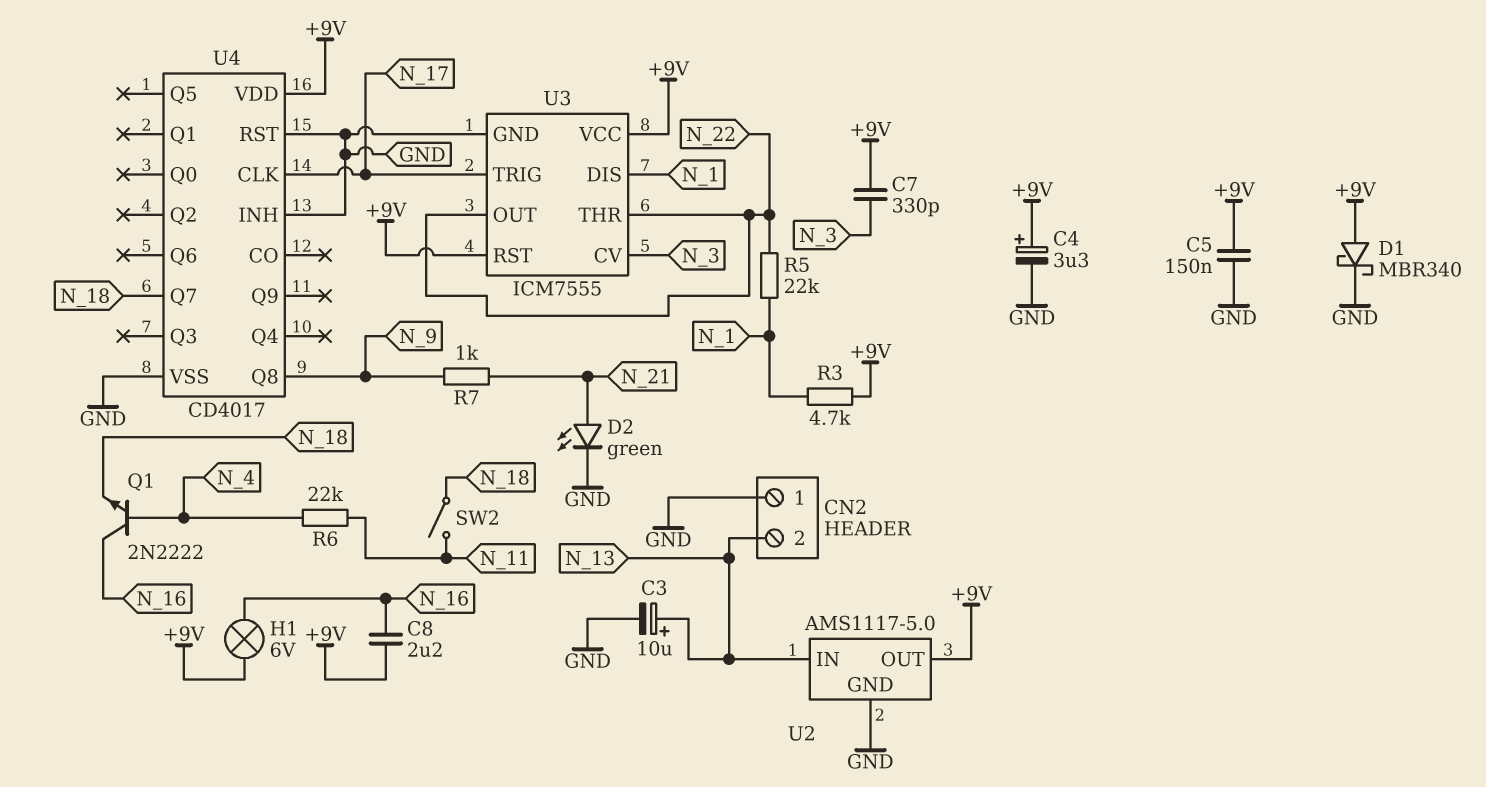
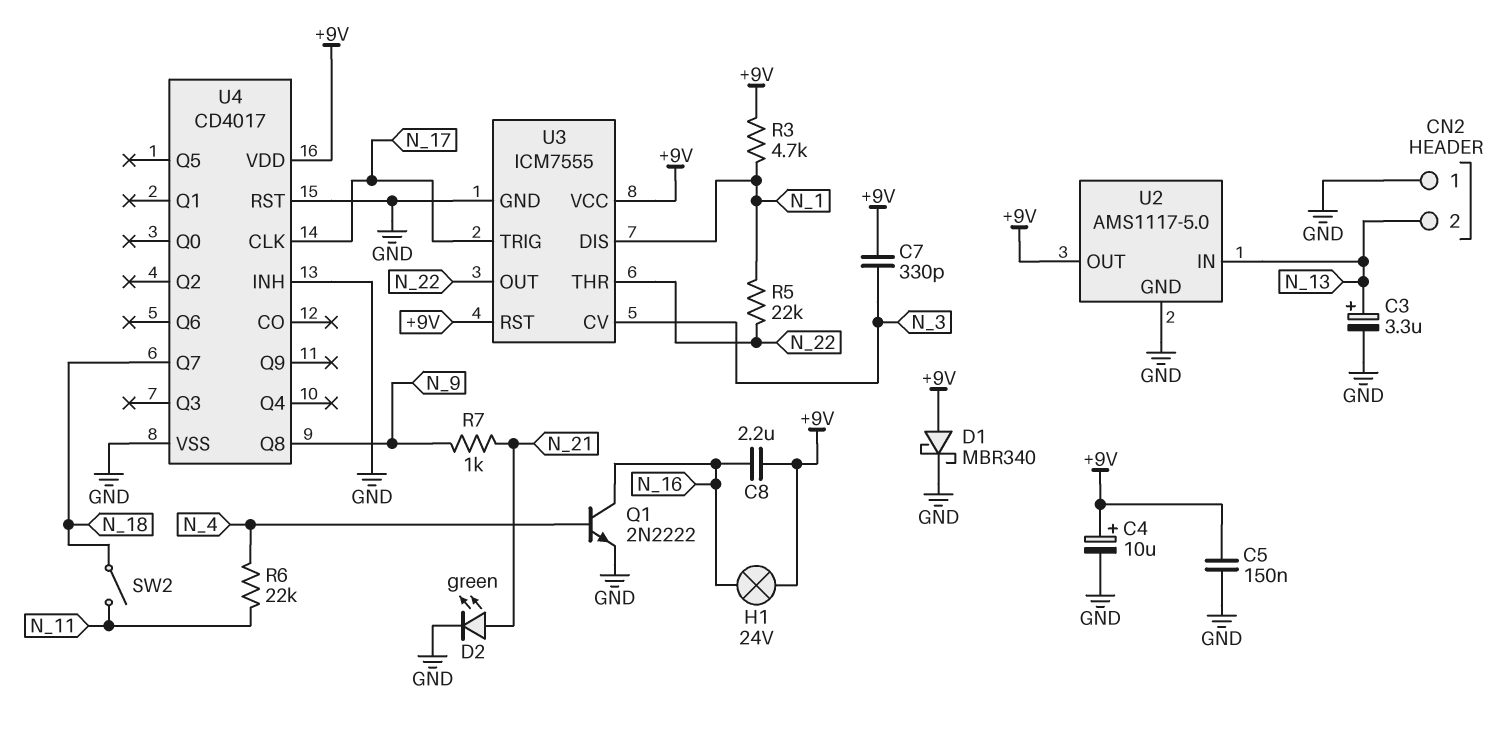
C3: 10uF (plus N_13, minus GND) -> 3.3uF (plus N_13, minus GND)
C4: 3.3uF (plus +9V, minus GND) -> 10uF (plus +9V, minus GND)
H1: lamp 6V (+9V, N_16) -> lamp 24V (+9V, N_16)
Q1: NPN 2N2222 (B N_4, C N_16, E N_18) -> NPN 2N2222 (B N_4, C N_16, E GND)

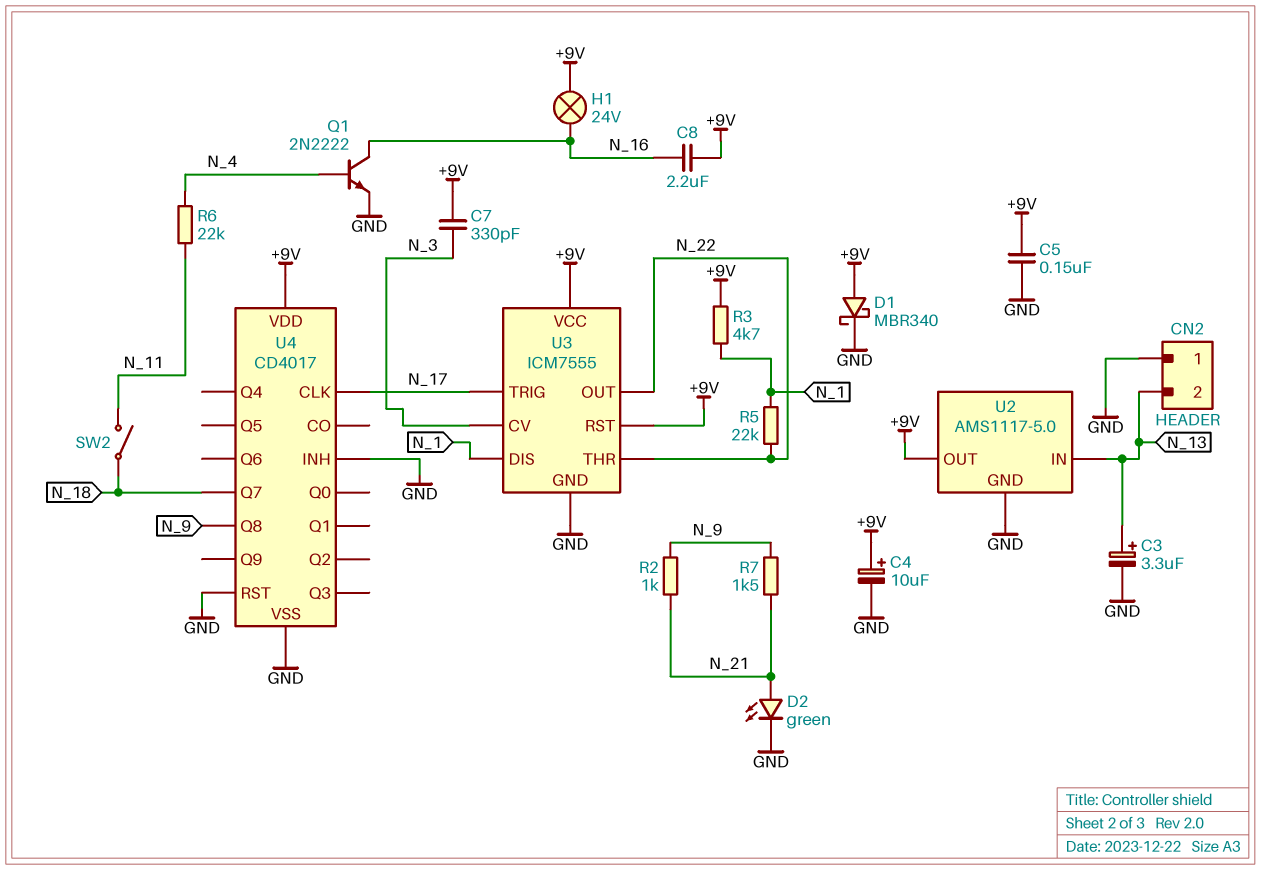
R2: none -> 1k (N_9, N_21)
R7: 1k (N_9, N_21) -> 1.5k (N_9, N_21)

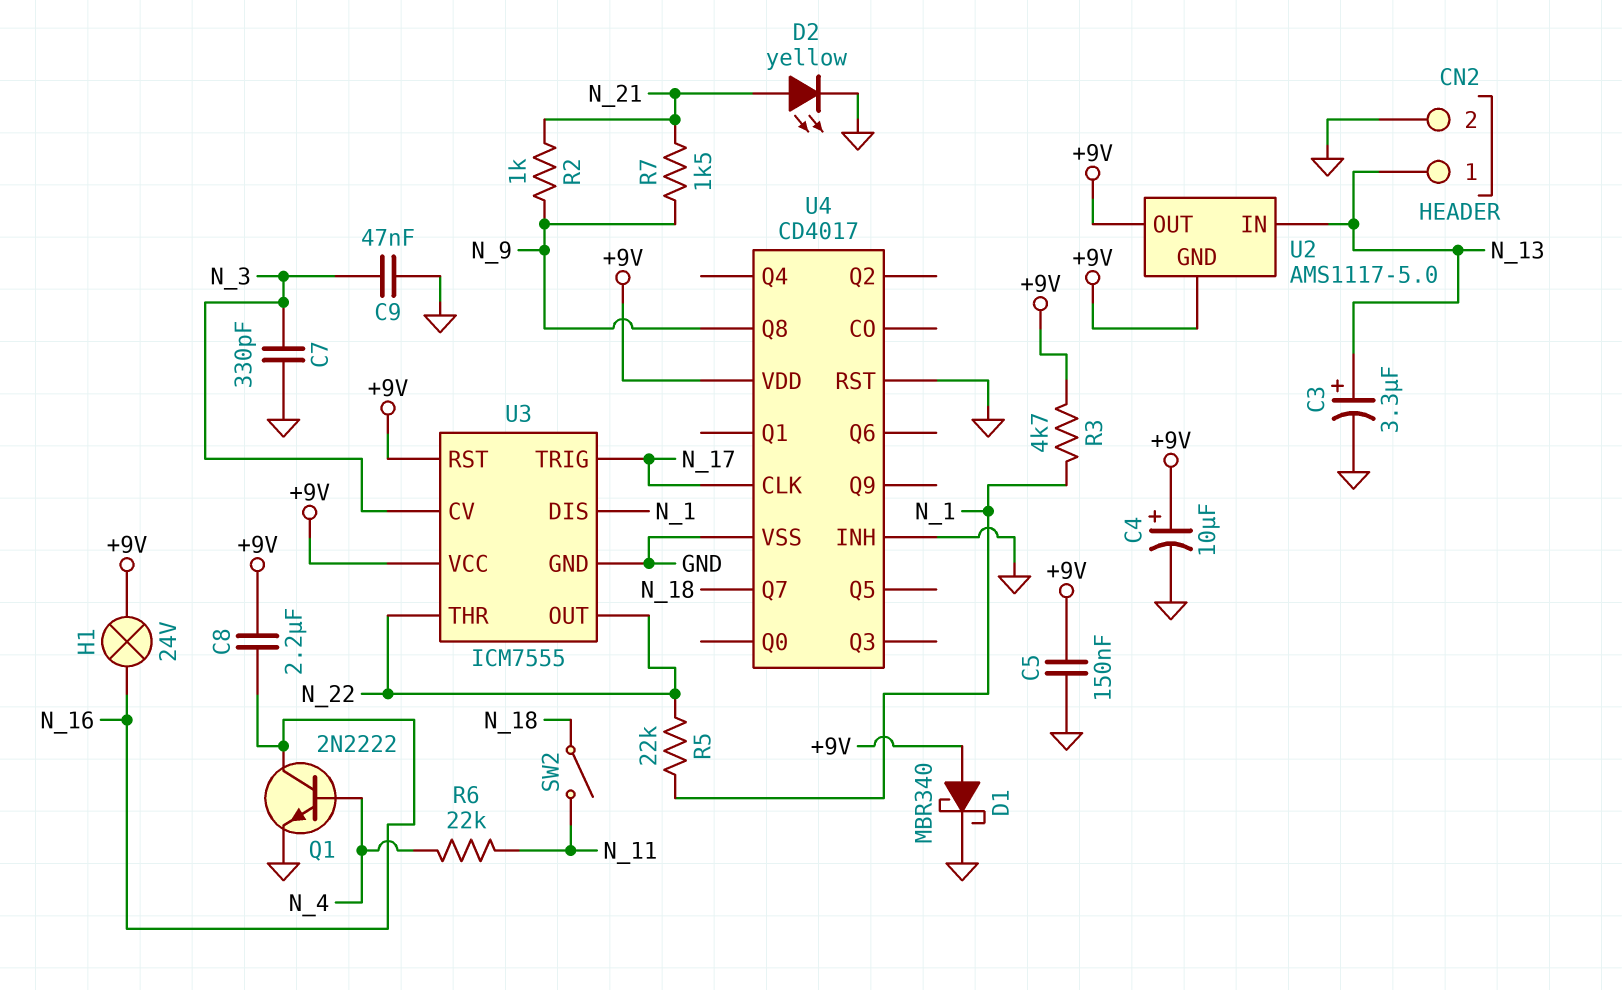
C7: 330pF (+9V, N_3) -> 330pF (GND, N_3)
C9: none -> 47nF (GND, N_3)
CN2 pin 1: GND -> N_13
CN2 pin 2: N_13 -> GND
D2: LED green (A N_21, K GND) -> LED yellow (A N_21, K GND)
U2 pin GND: GND -> +9V

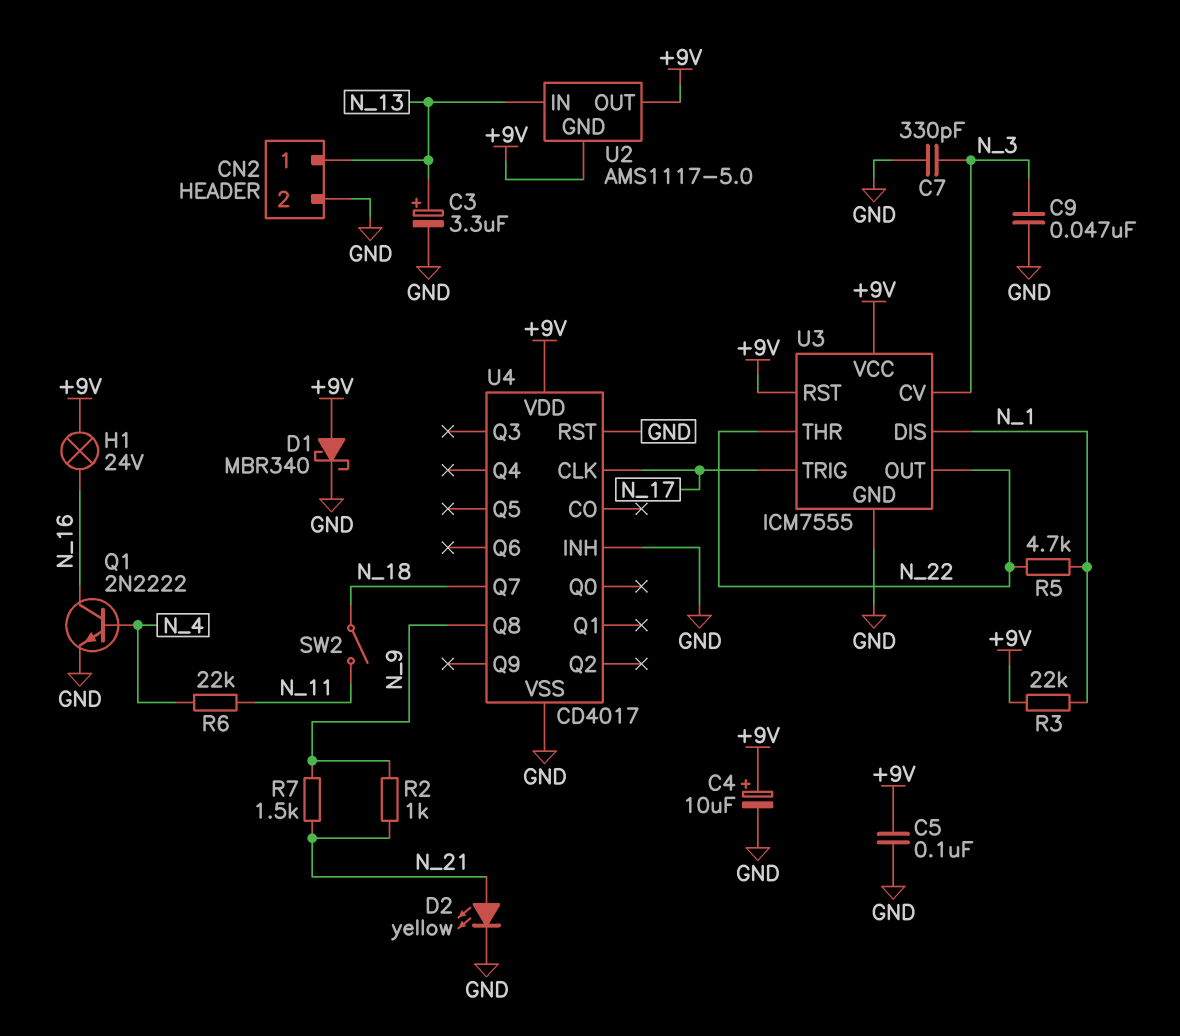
C5: 150nF (+9V, GND) -> 100nF (+9V, GND)
C8: 2.2uF (+9V, N_16) -> none
R3: 4.7k (+9V, N_1) -> 22k (+9V, N_1)
R5: 22k (N_1, N_22) -> 4.7k (N_1, N_22)

